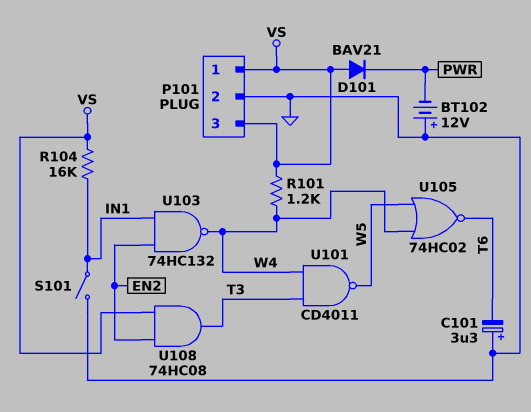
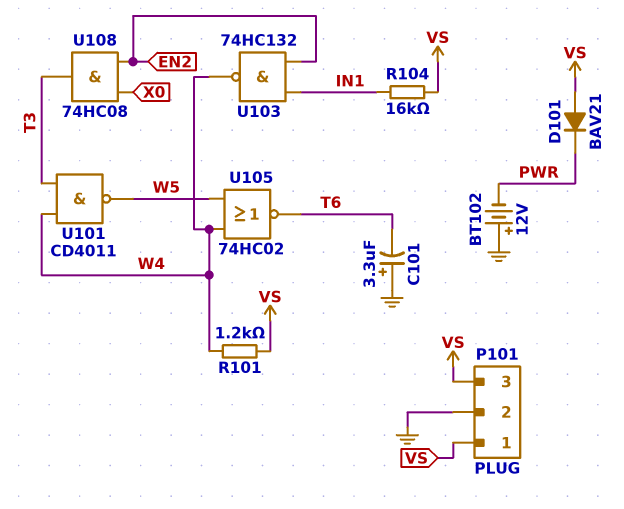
S101: switch (GND, IN1) -> none
U108: AND 74HC08 (in EN2, in VS, out T3) -> AND 74HC08 (in EN2, in X0, out T3)

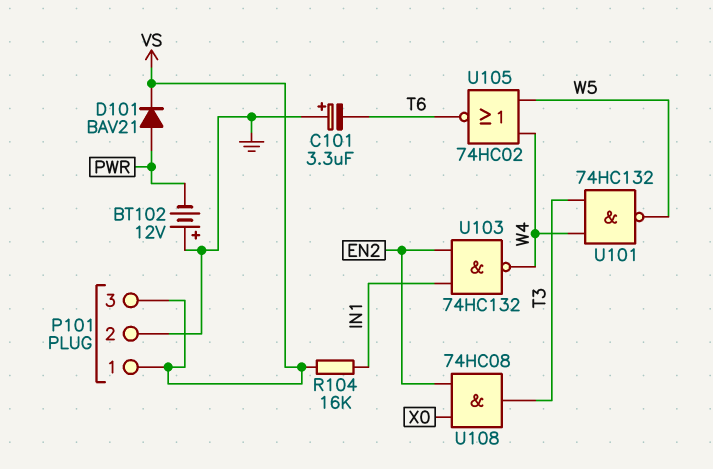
D101: diode BAV21 (A VS, K PWR) -> diode BAV21 (A PWR, K VS)
R101: 1.2k (VS, W4) -> none
U101: NAND CD4011 (in T3, in W4, out W5) -> NAND 74HC132 (in T3, in W4, out W5)

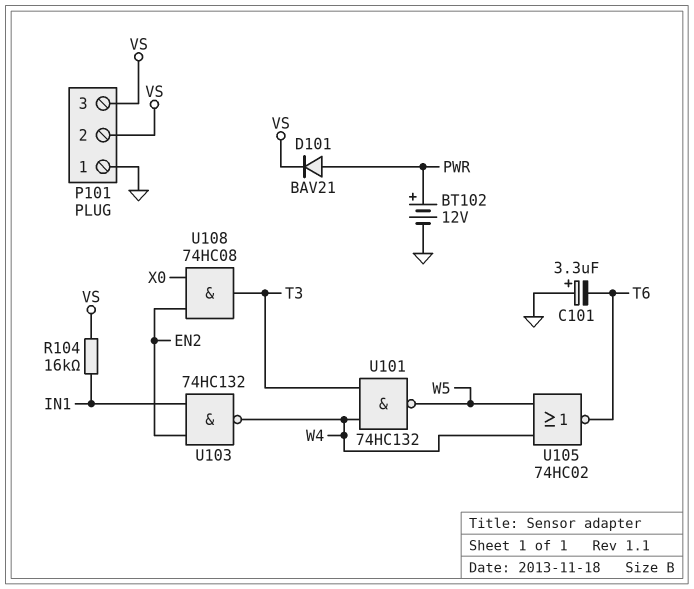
BT102: 12V (plus GND, minus PWR) -> 12V (plus PWR, minus GND)
P101 pin 1: VS -> GND
P101 pin 2: GND -> VS

